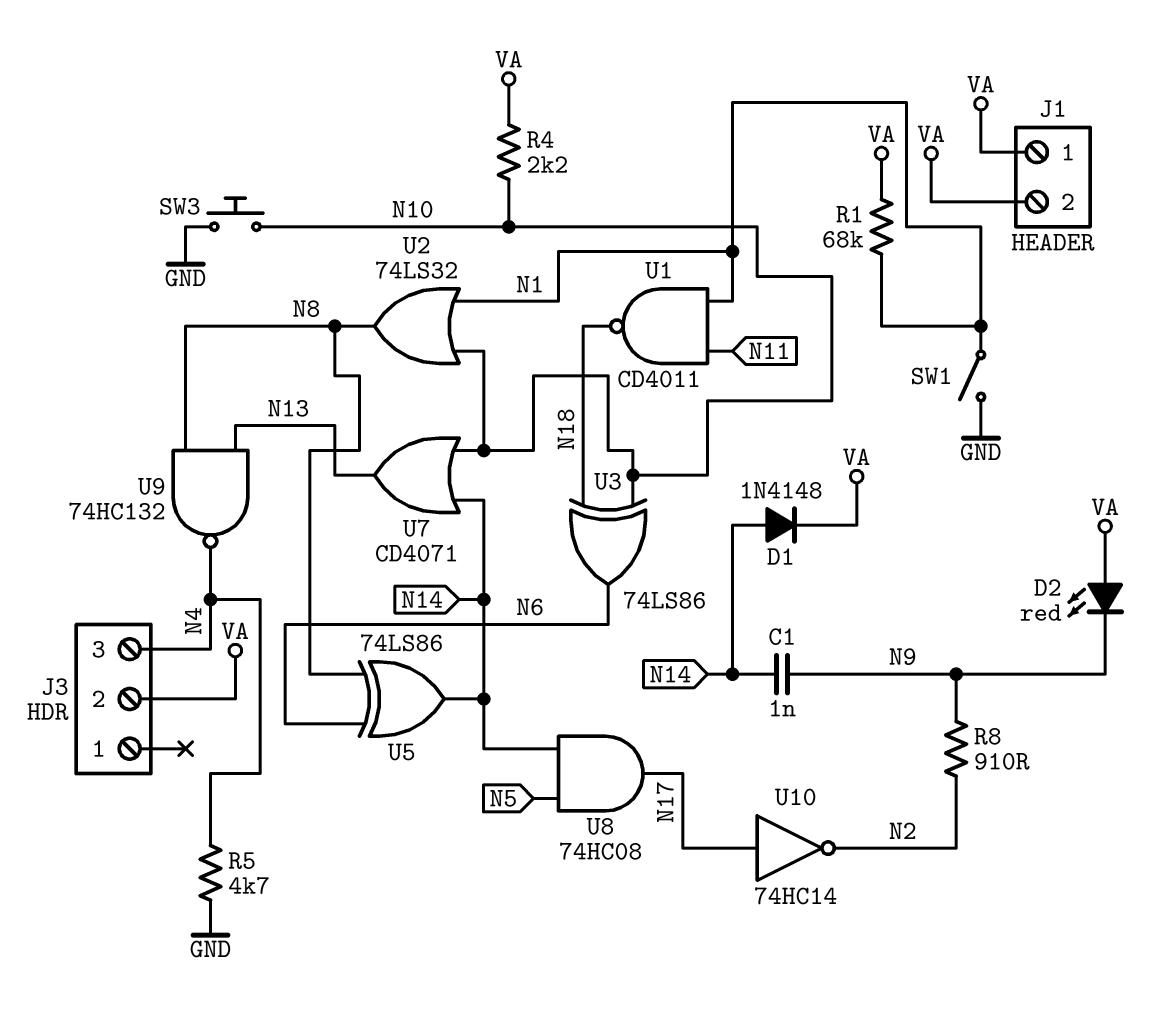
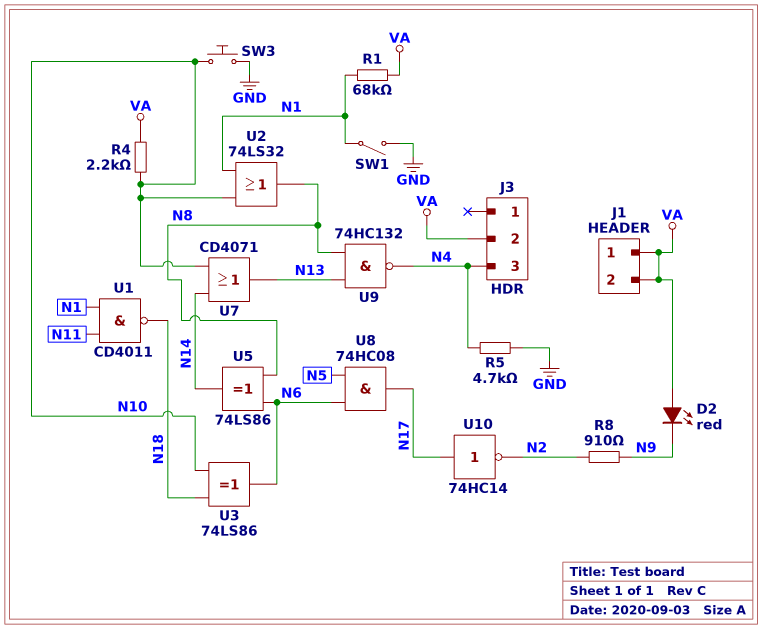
C1: 1nF (N9, N14) -> none
D1: diode 1N4148 (A N14, K VA) -> none
U8: AND 74HC08 (in N5, in N14, out N17) -> AND 74HC08 (in N5, in N6, out N17)

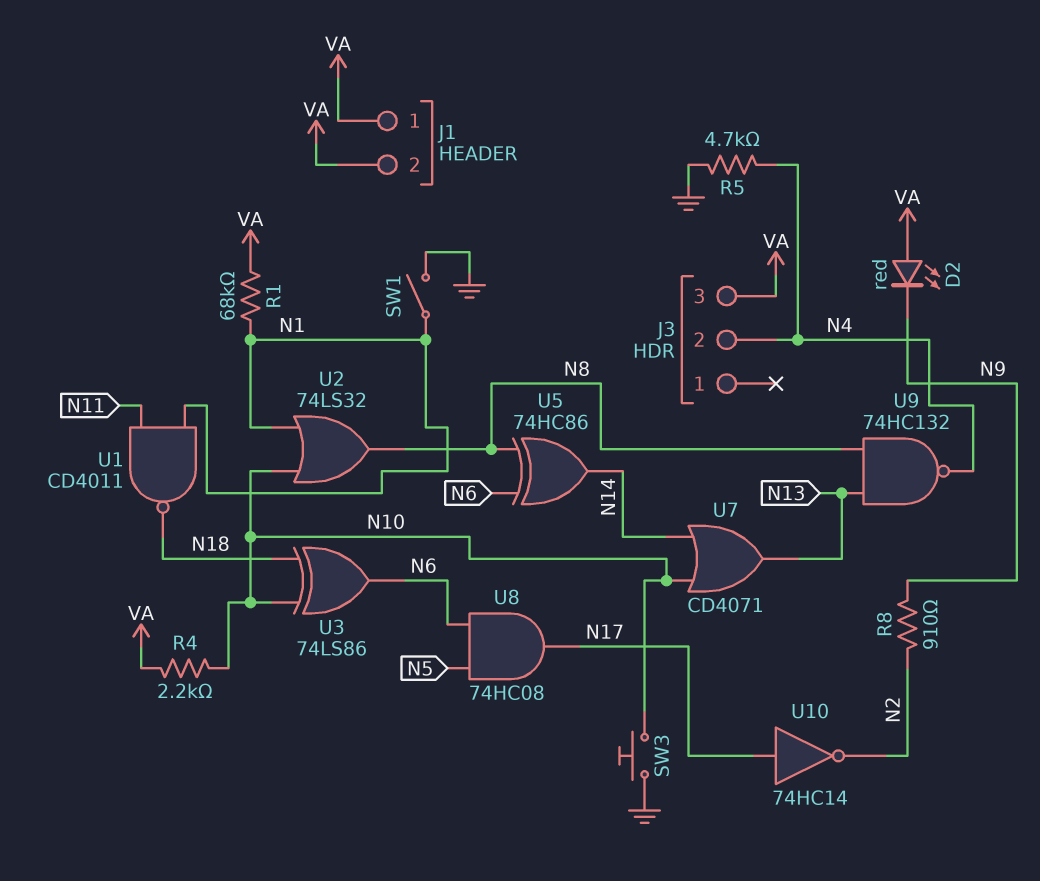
J3 pin 2: VA -> N4
J3 pin 3: N4 -> VA
U5: XOR 74LS86 (in N6, in N8, out N14) -> XOR 74HC86 (in N6, in N8, out N14)

